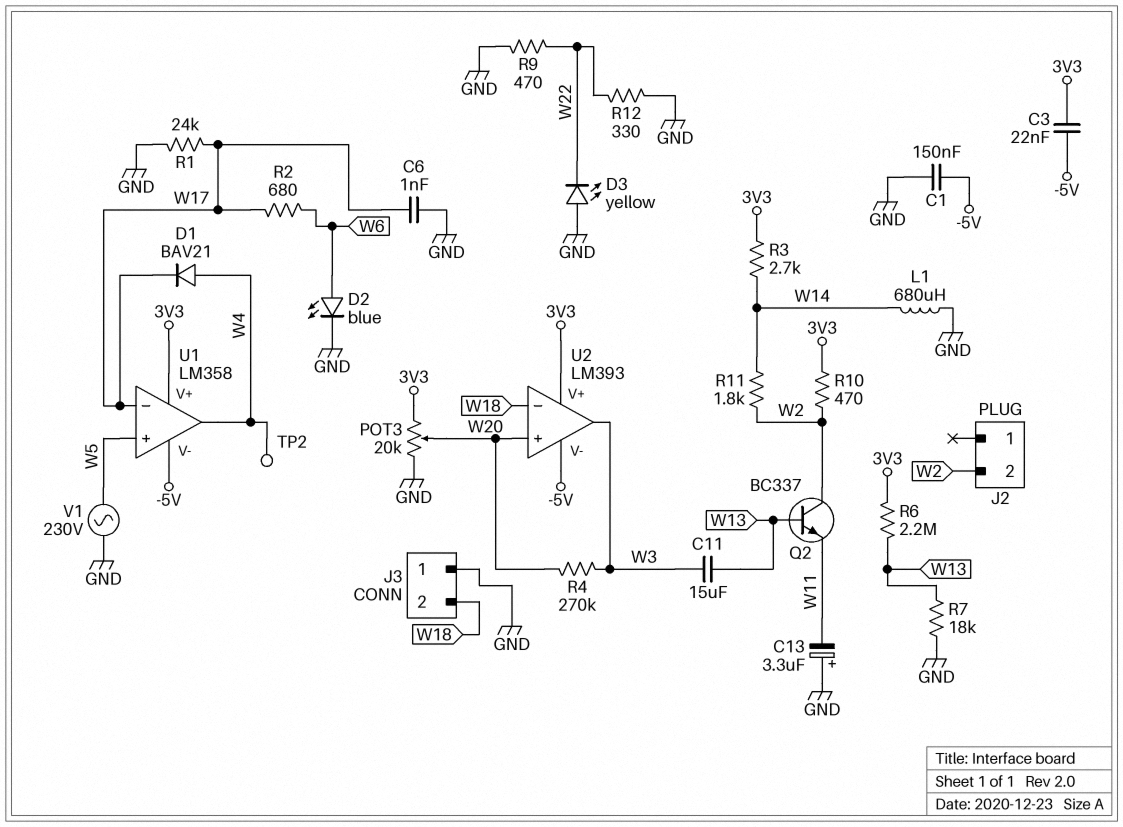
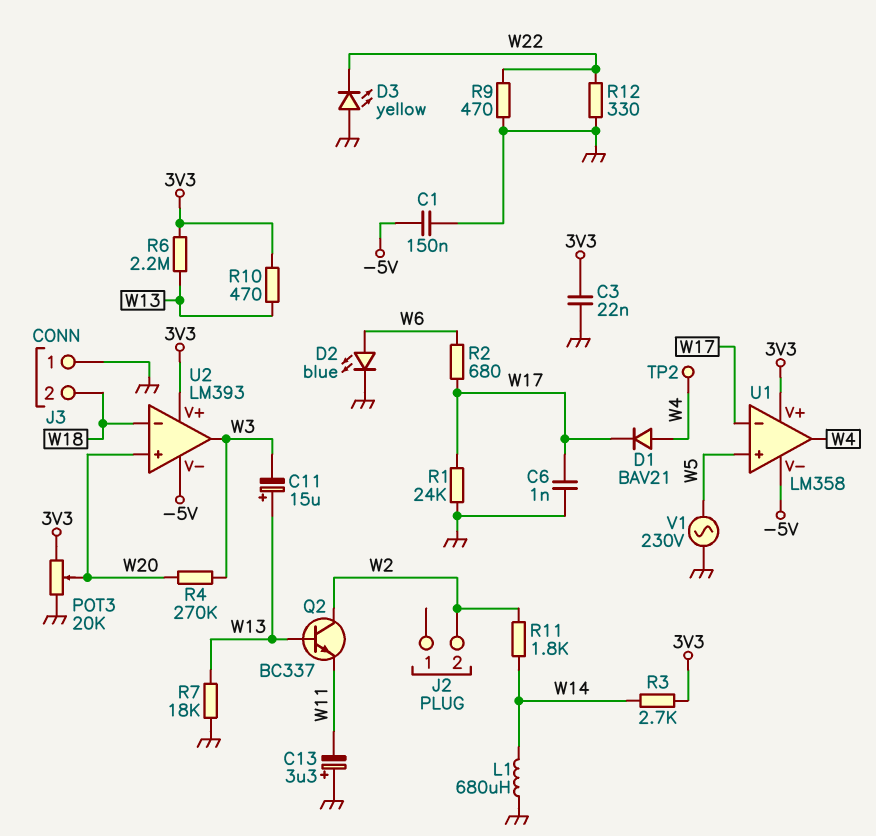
C3: 22nF (-5V, 3V3) -> 22nF (3V3, GND)
C11: 15uF (W3, W13) -> 15uF (plus W13, minus W3)
R10: 470 (3V3, W2) -> 470 (3V3, W13)

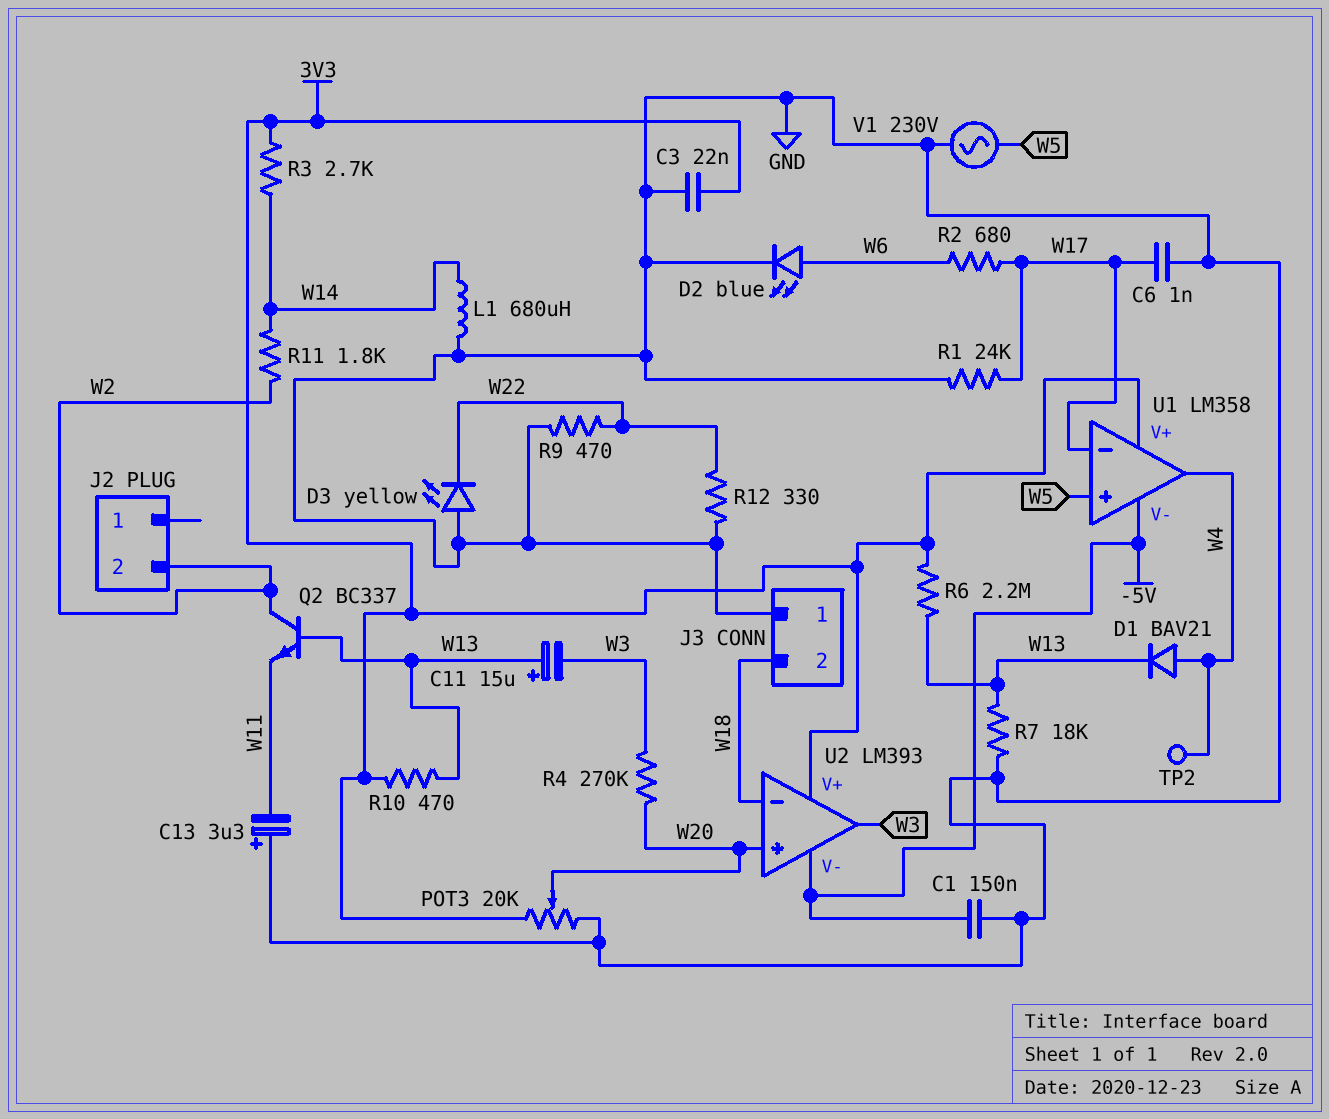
D1: diode BAV21 (A W4, K W17) -> diode BAV21 (A W4, K W13)

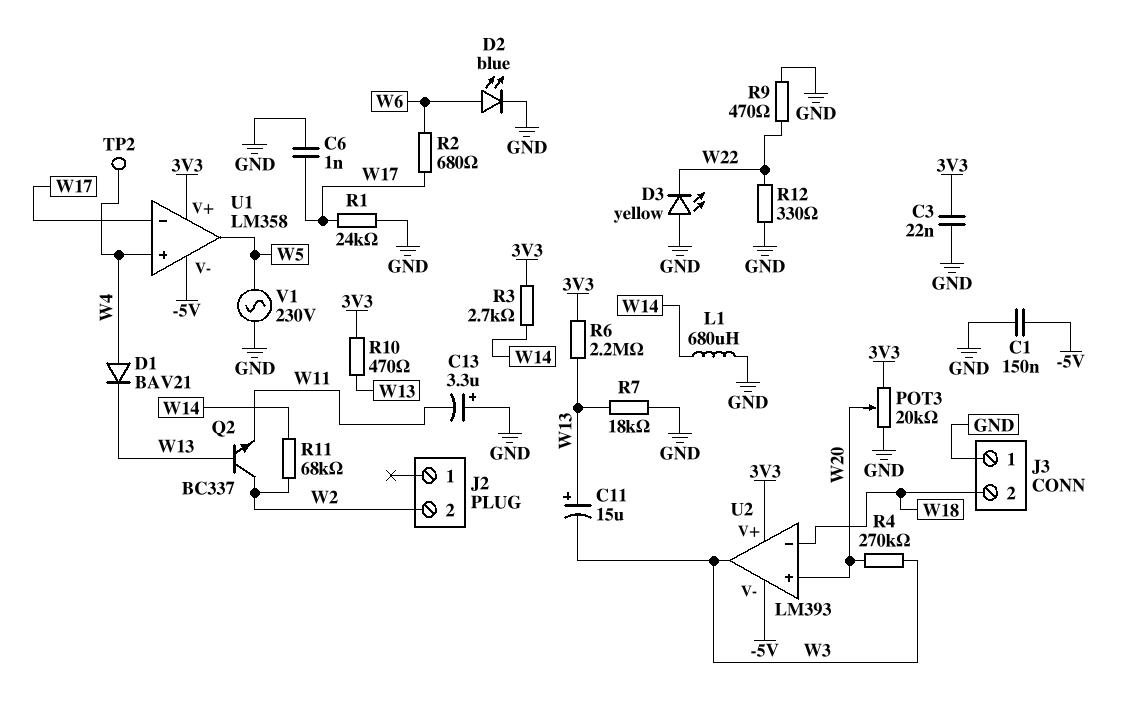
R11: 1.8k (W2, W14) -> 68k (W2, W14)
U1 pin in+: W5 -> W4
U1 pin out: W4 -> W5

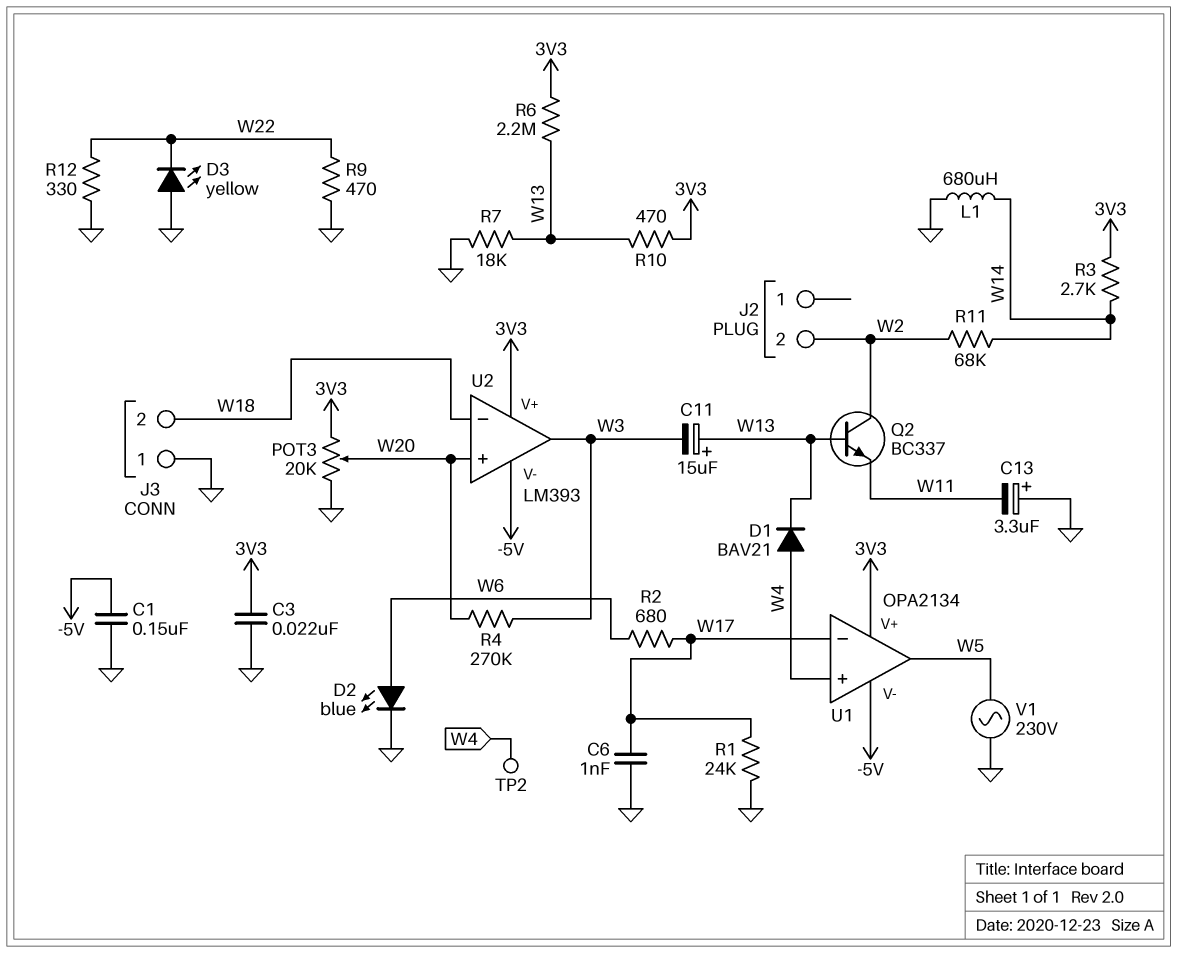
U1: LM358 -> OPA2134

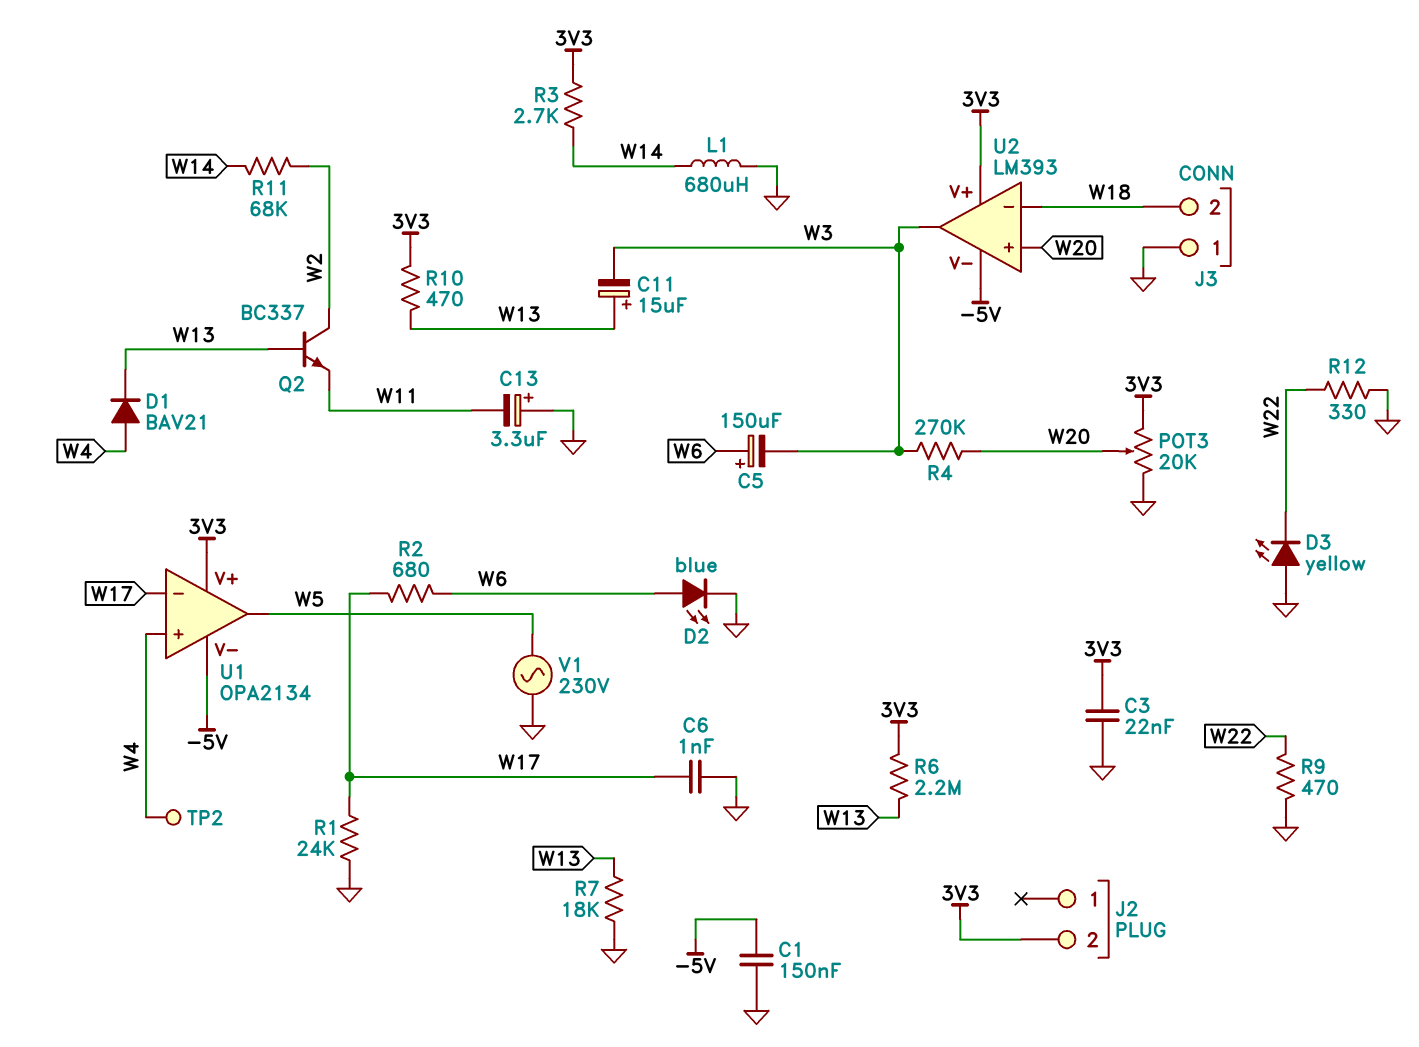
C5: none -> 150uF (plus W6, minus W3)
J2 pin 2: W2 -> 3V3

